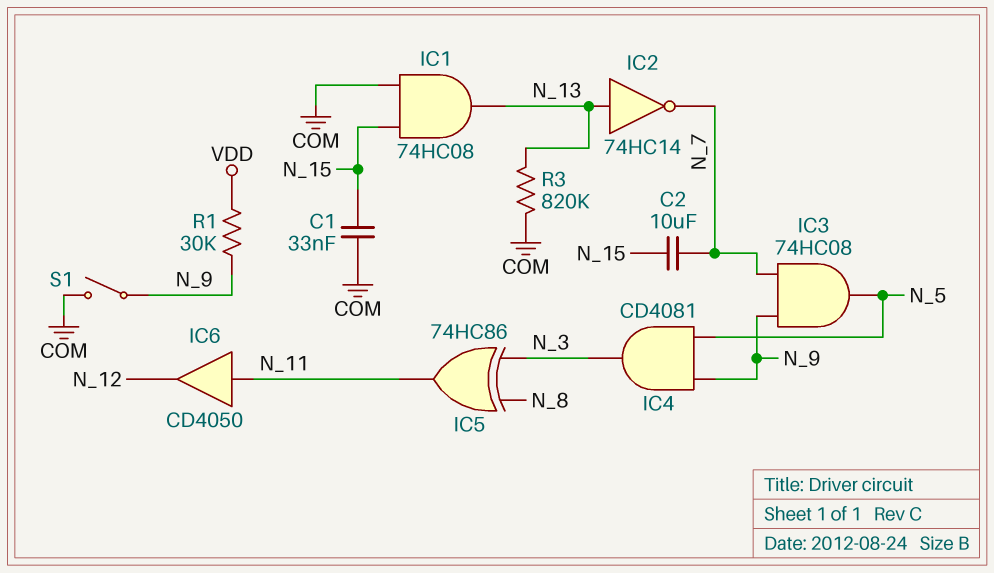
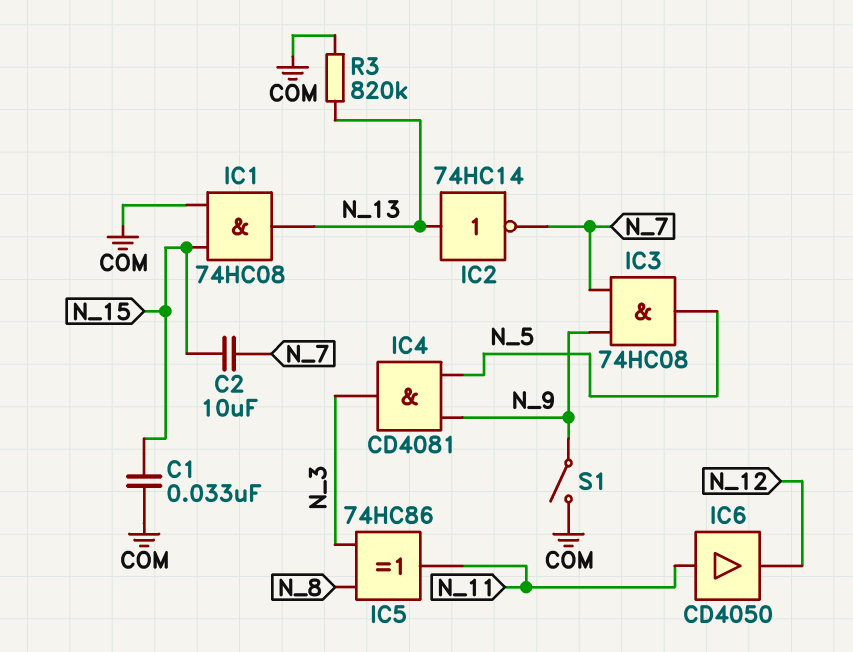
R1: 30k (N_9, VDD) -> none

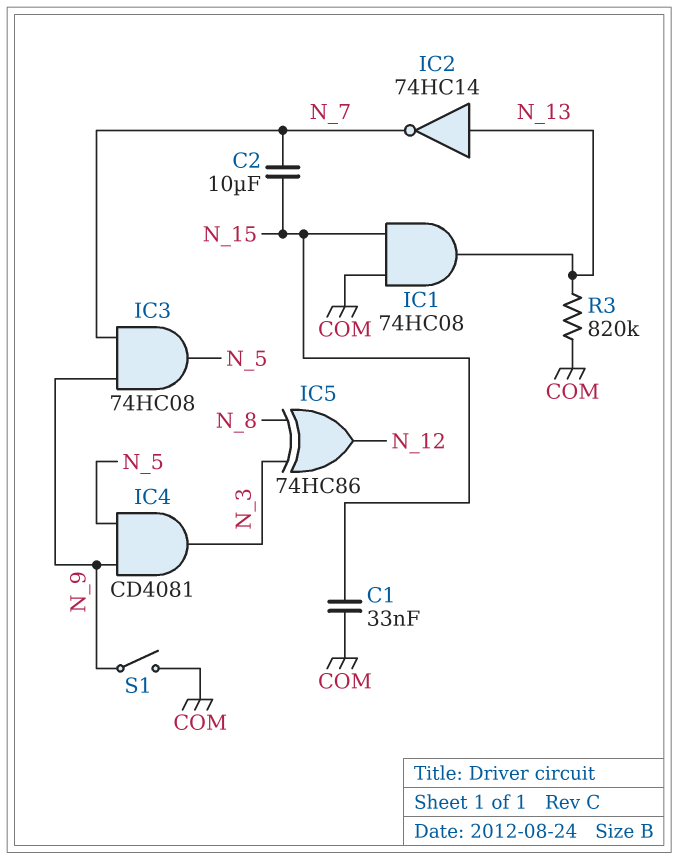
IC5: XOR 74HC86 (in N_3, in N_8, out N_11) -> XOR 74HC86 (in N_3, in N_8, out N_12)
IC6: buffer CD4050 (in N_11, out N_12) -> none

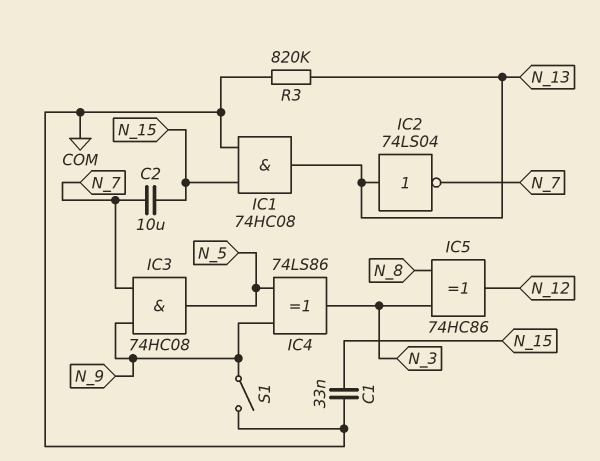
IC2: NOT 74HC14 (in N_13, out N_7) -> NOT 74LS04 (in N_13, out N_7)
IC4: AND CD4081 (in N_5, in N_9, out N_3) -> XOR 74LS86 (in N_5, in N_9, out N_3)

